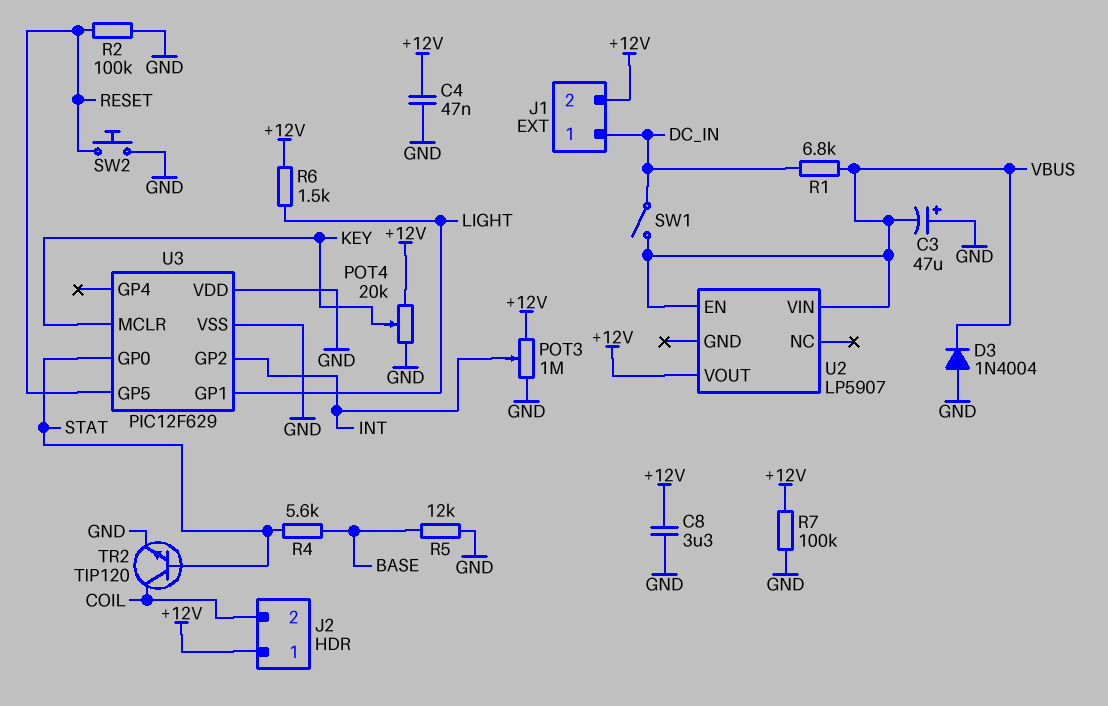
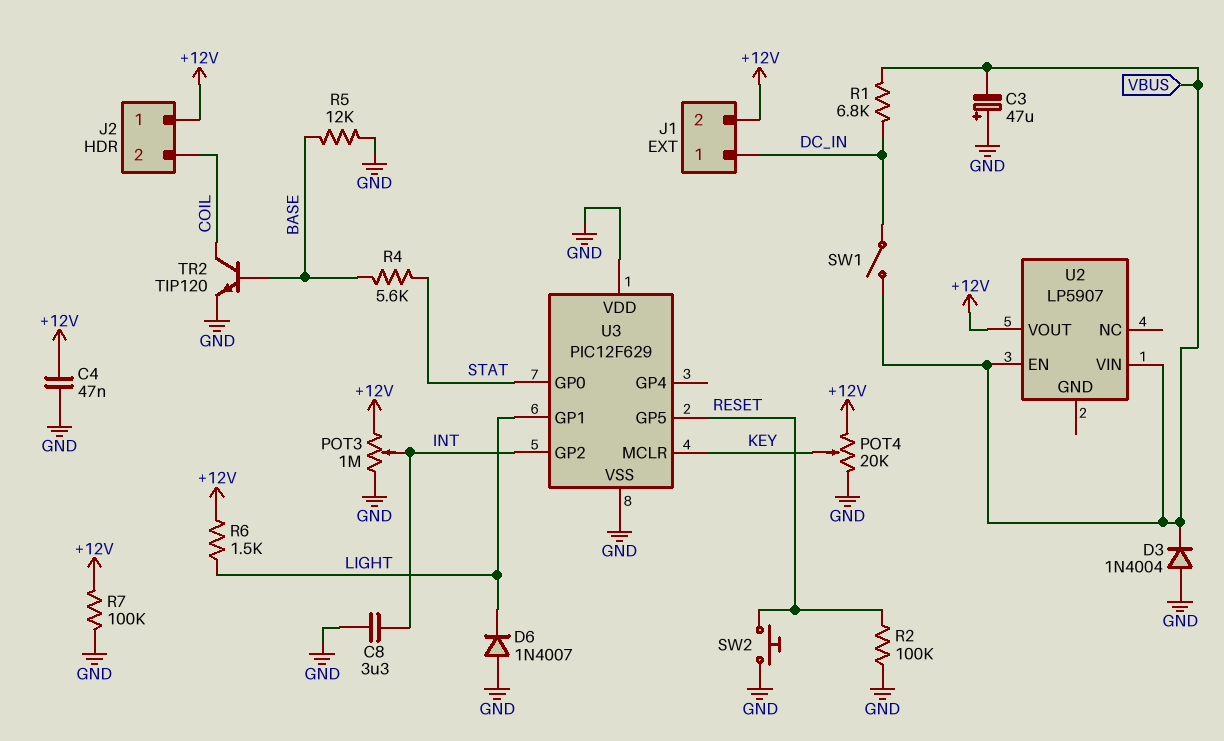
C8: 3.3uF (+12V, GND) -> 3.3uF (GND, INT)
D6: none -> diode 1N4007 (A GND, K LIGHT)
TR2: NPN TIP120 (B STAT, C COIL, E GND) -> NPN TIP120 (B BASE, C COIL, E GND)

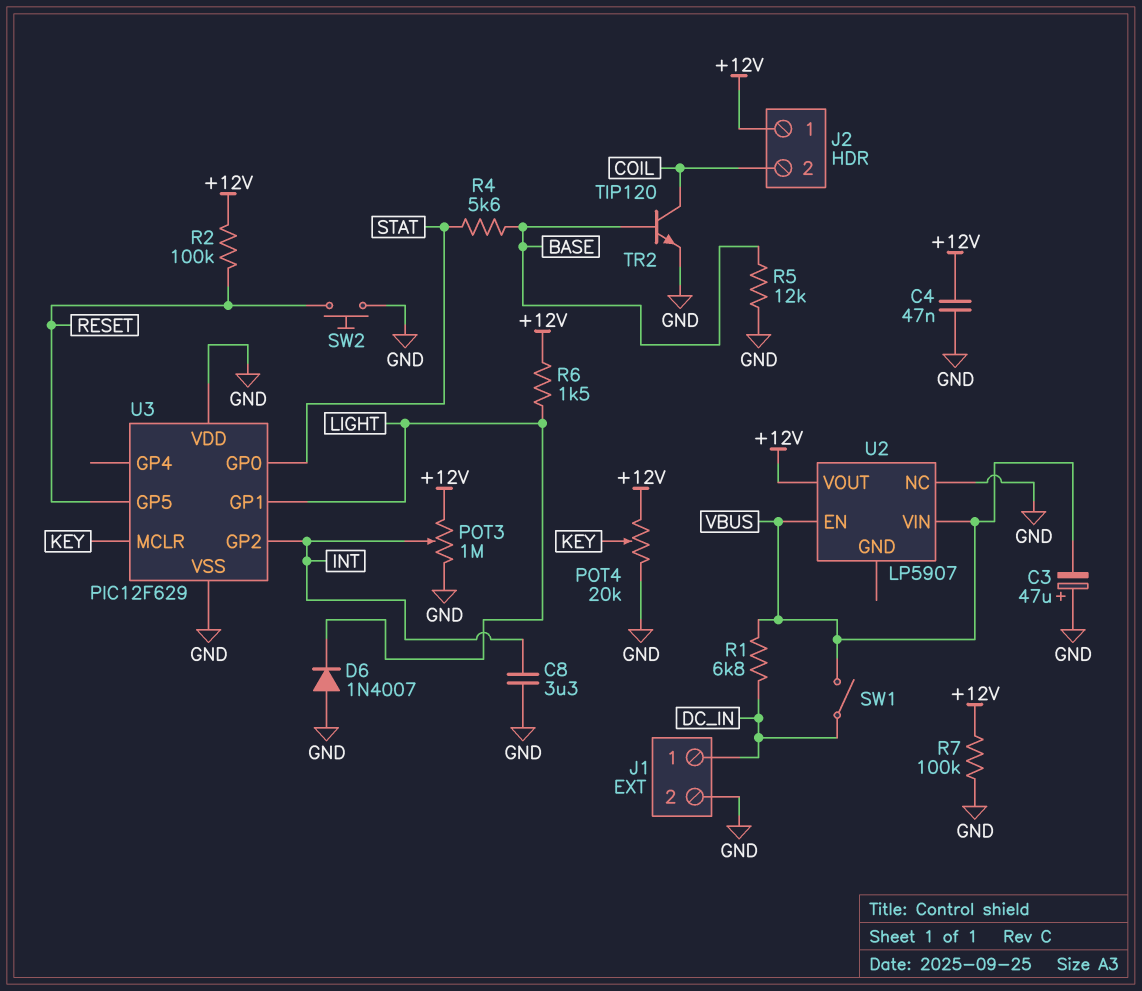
D3: diode 1N4004 (A GND, K VBUS) -> none
J1 pin 2: +12V -> GND
R2: 100k (GND, RESET) -> 100k (+12V, RESET)
U2 pin NC: none -> GND

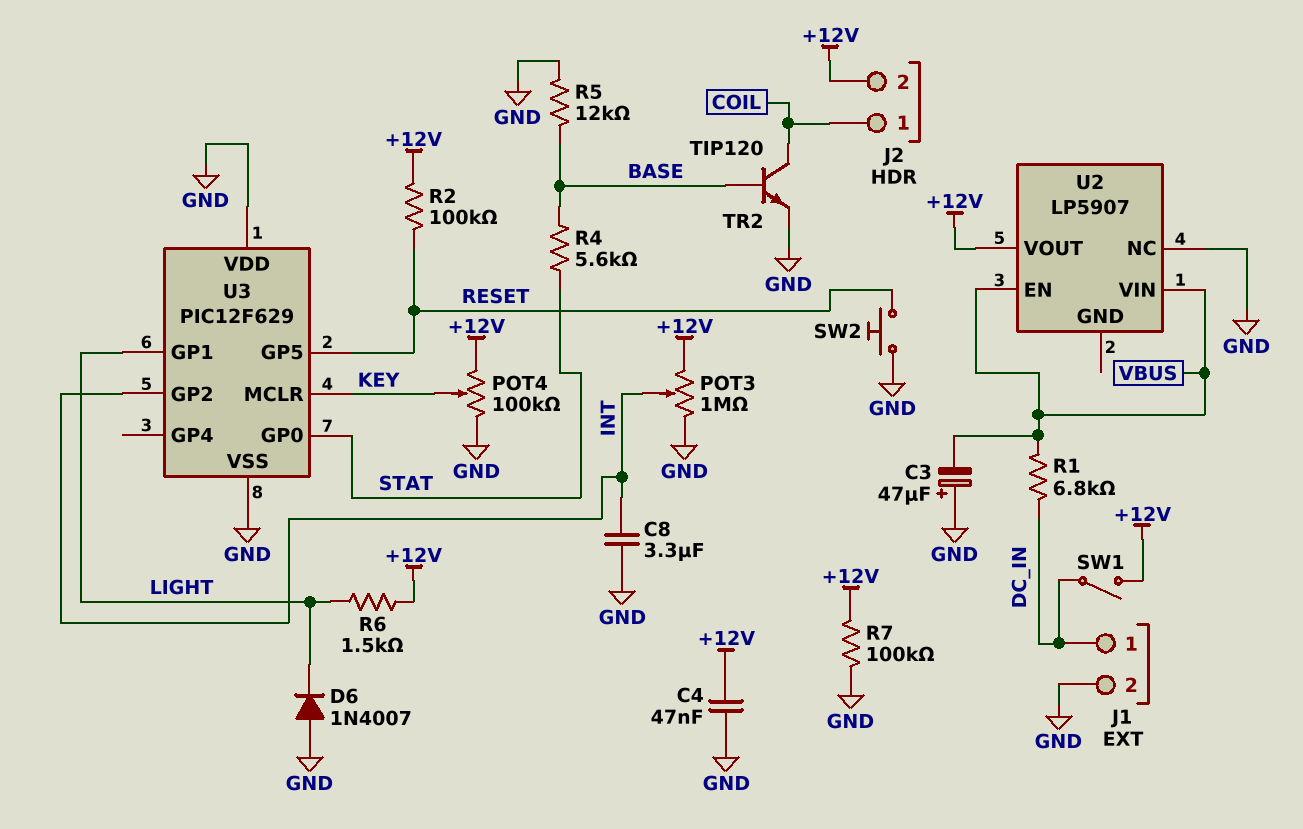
J2 pin 1: +12V -> COIL
J2 pin 2: COIL -> +12V
POT4: 20k (+12V, GND, wiper KEY) -> 100k (+12V, GND, wiper KEY)
SW1: switch (DC_IN, VBUS) -> switch (+12V, DC_IN)

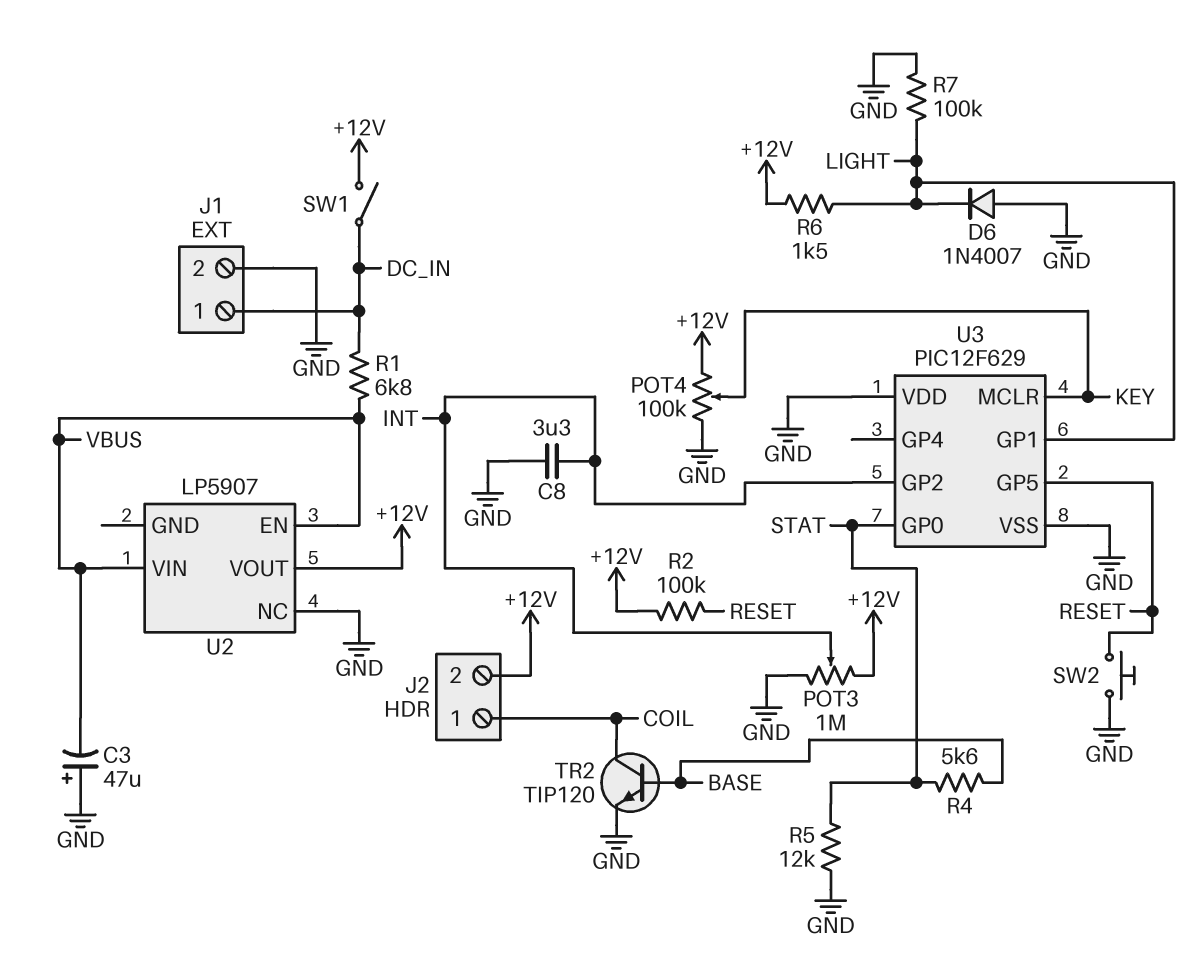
C4: 47nF (+12V, GND) -> none
R5: 12k (BASE, GND) -> 12k (GND, STAT)
R7: 100k (+12V, GND) -> 100k (GND, LIGHT)

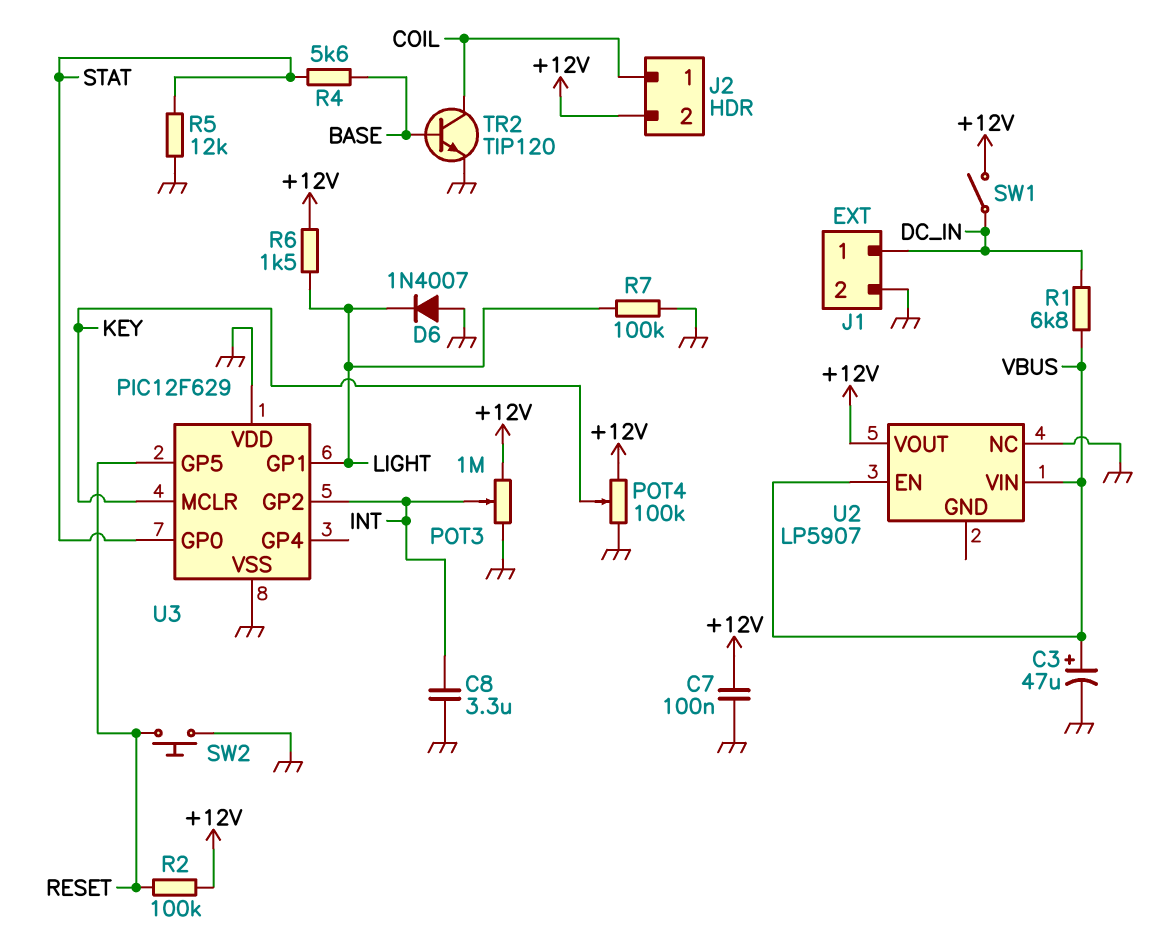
C3: 47uF (plus GND, minus VBUS) -> 47uF (plus VBUS, minus GND)
C7: none -> 100nF (+12V, GND)

